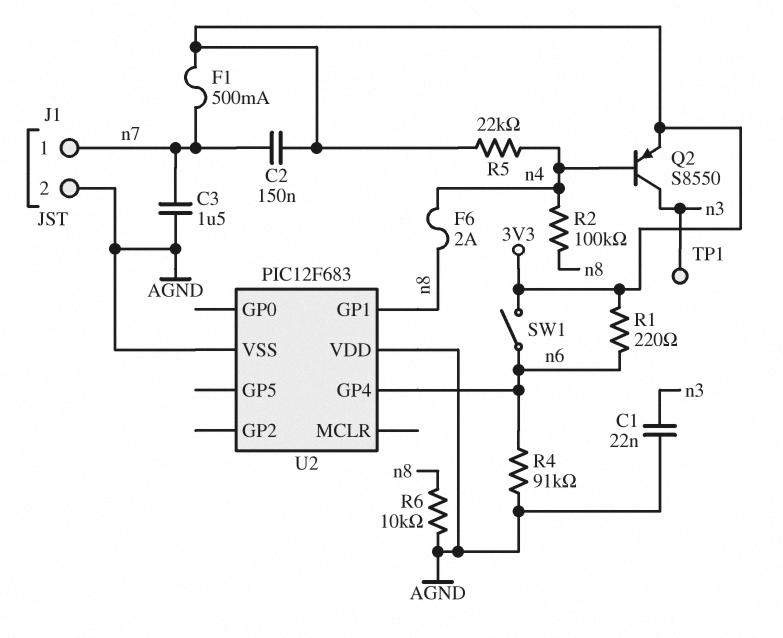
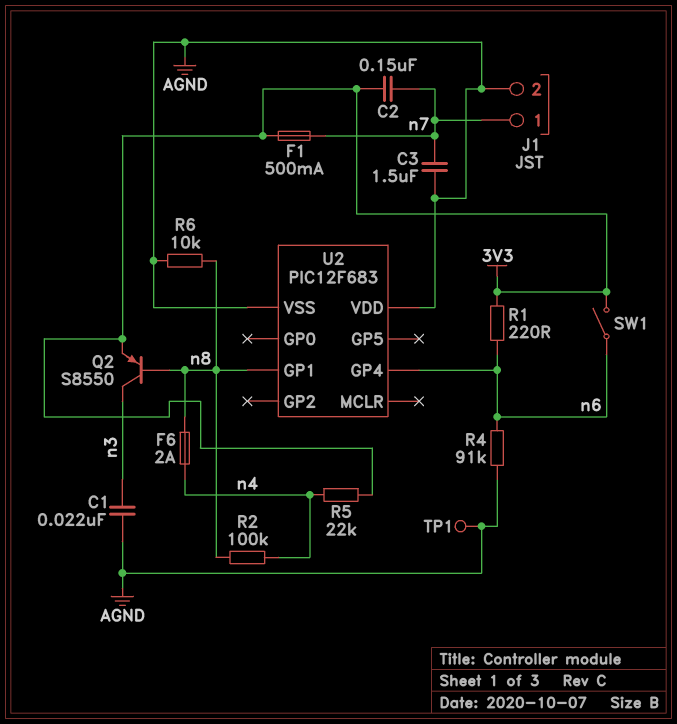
Q2: PNP S8550 (B n4, C n3, E 3V3) -> PNP S8550 (B n8, C n3, E 3V3)
TP1: test point (n3) -> test point (AGND)

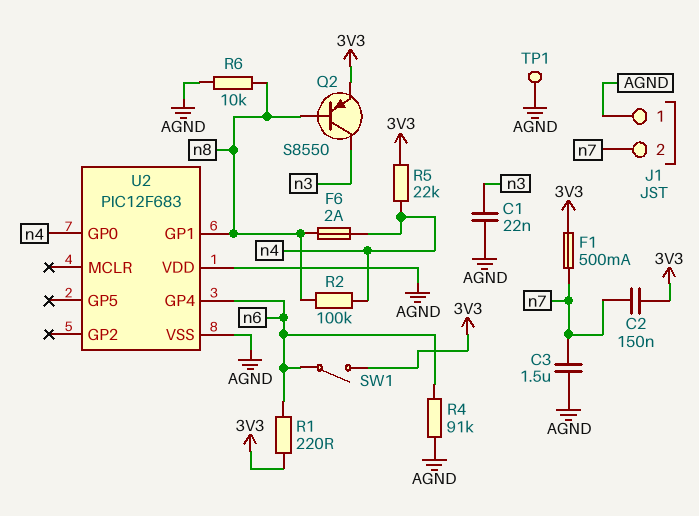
J1 pin 1: n7 -> AGND
J1 pin 2: AGND -> n7
U2 pin GP0: none -> n4

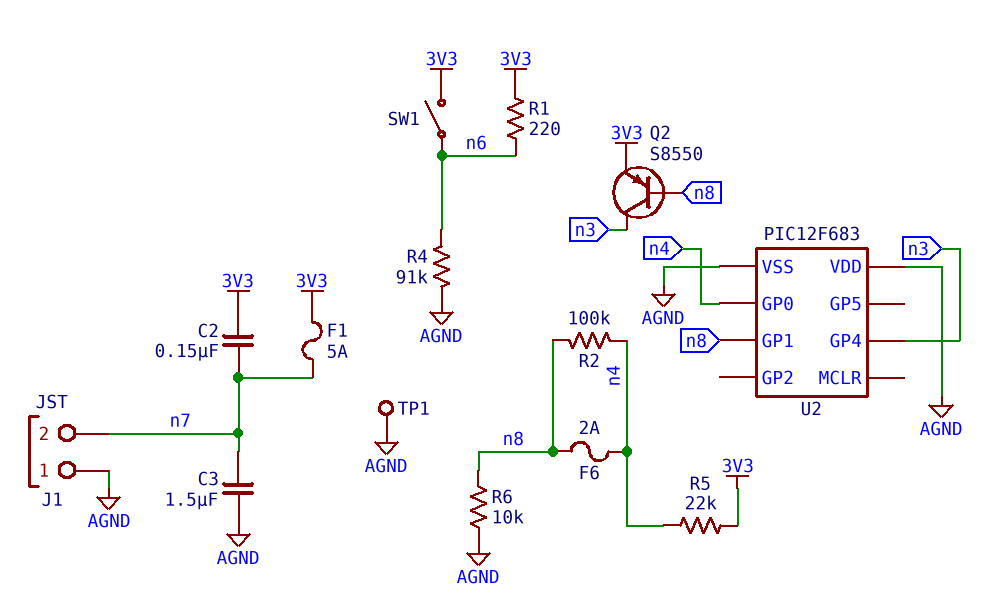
C1: 22nF (AGND, n3) -> none
F1: 500mA (3V3, n7) -> 5A (3V3, n7)
U2 pin GP4: n6 -> n3

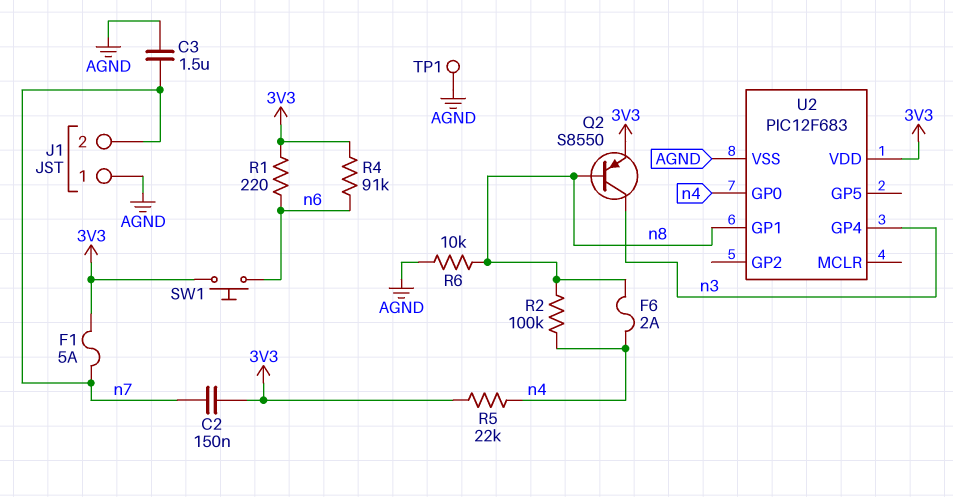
R4: 91k (AGND, n6) -> 91k (3V3, n6)
SW1: switch (3V3, n6) -> button (3V3, n6)
U2 pin VDD: AGND -> 3V3

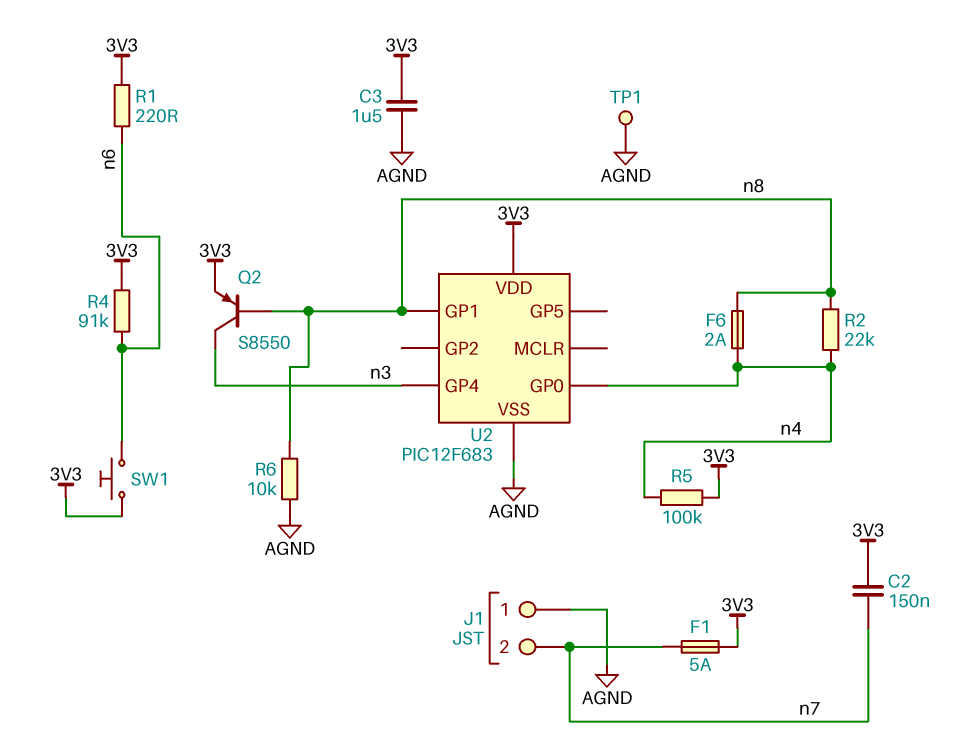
C3: 1.5uF (AGND, n7) -> 1.5uF (3V3, AGND)
R2: 100k (n4, n8) -> 22k (n4, n8)
R5: 22k (3V3, n4) -> 100k (3V3, n4)

